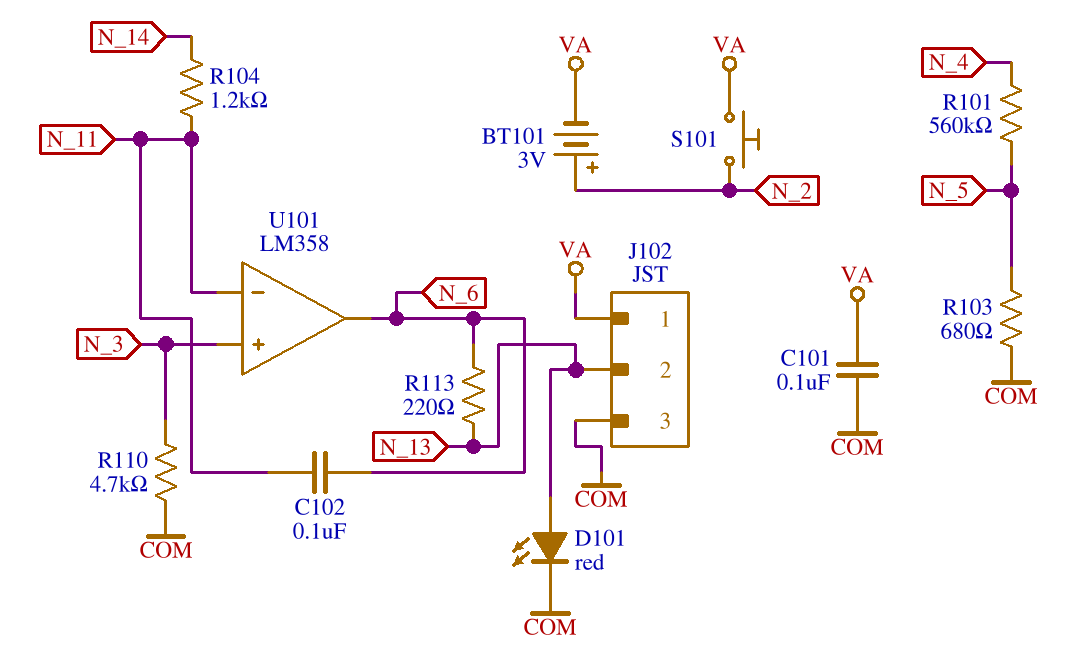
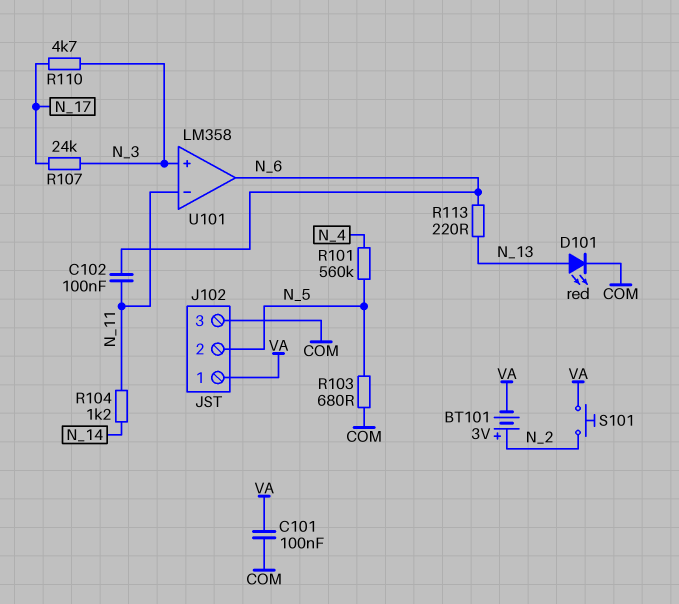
J102 pin 2: N_13 -> N_5
R107: none -> 24k (N_3, N_17)
R110: 4.7k (COM, N_3) -> 4.7k (N_3, N_17)

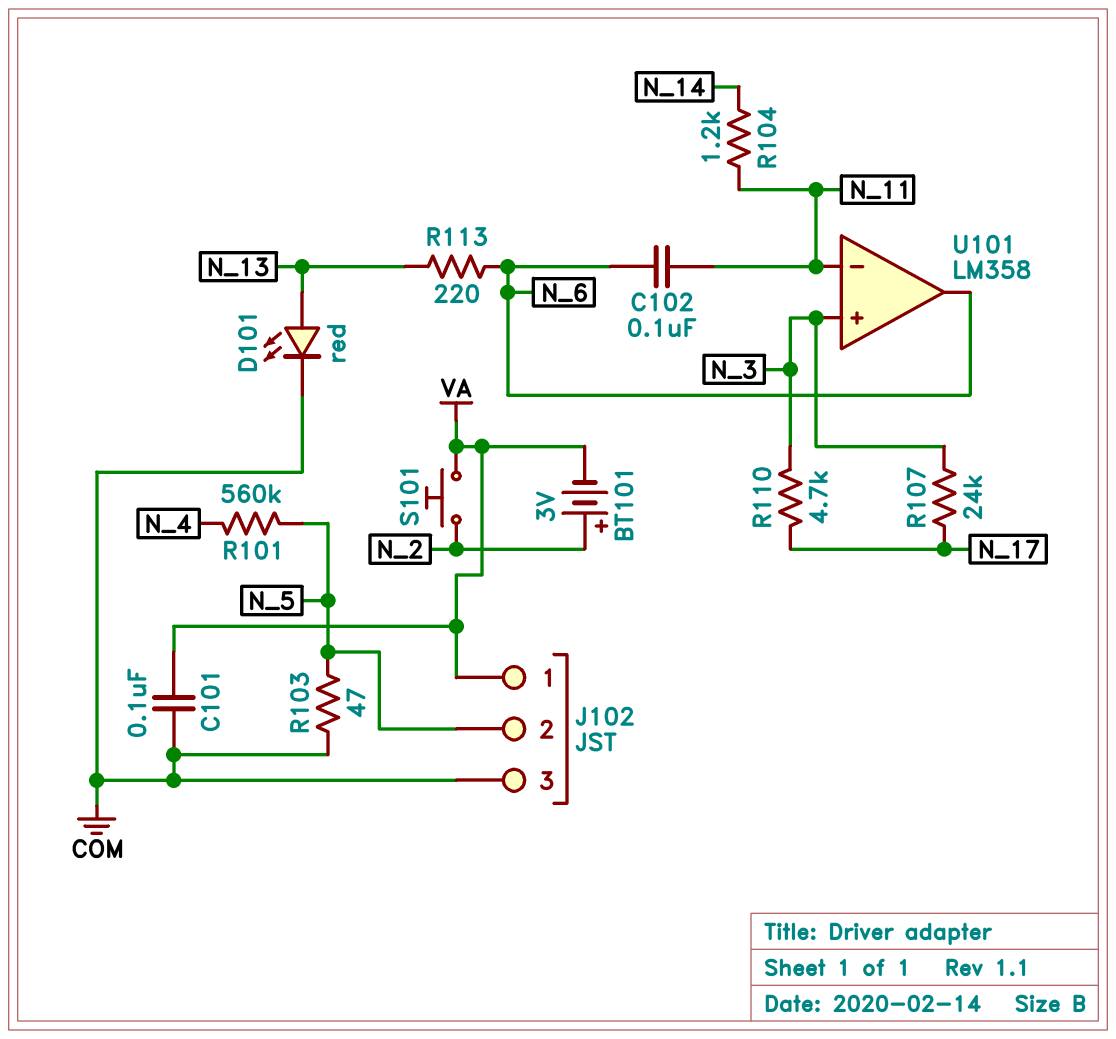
R103: 680 (COM, N_5) -> 47 (COM, N_5)

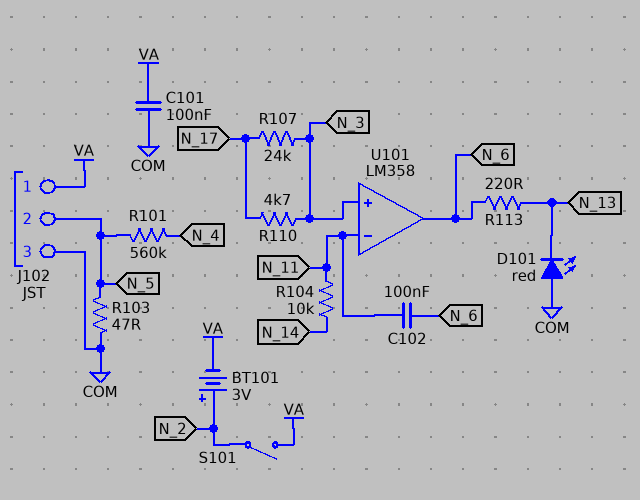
D101: LED red (A N_13, K COM) -> LED red (A COM, K N_13)
R104: 1.2k (N_11, N_14) -> 10k (N_11, N_14)
S101: button (N_2, VA) -> switch (N_2, VA)

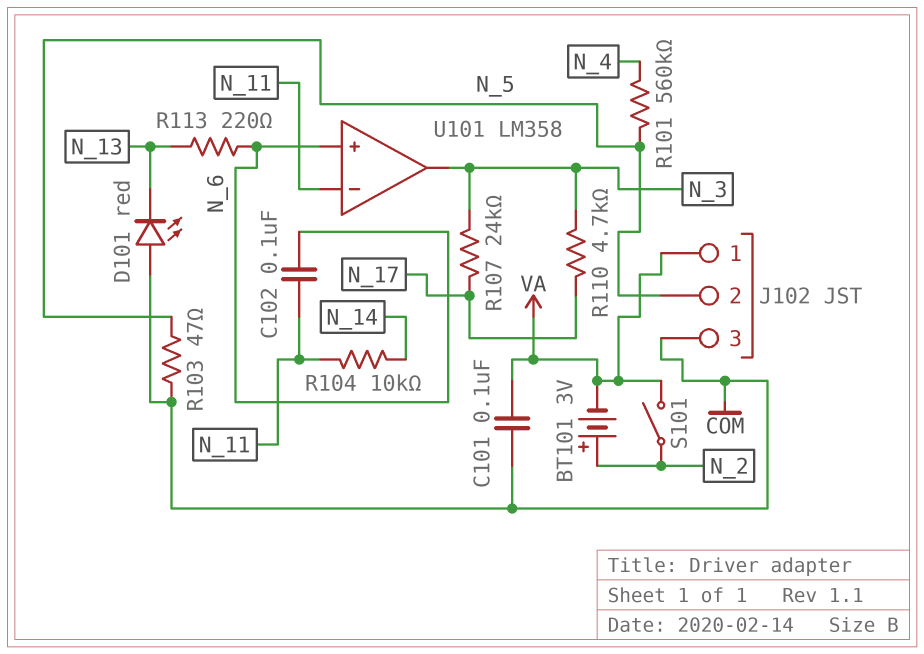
U101 pin in+: N_3 -> N_6
U101 pin out: N_6 -> N_3

